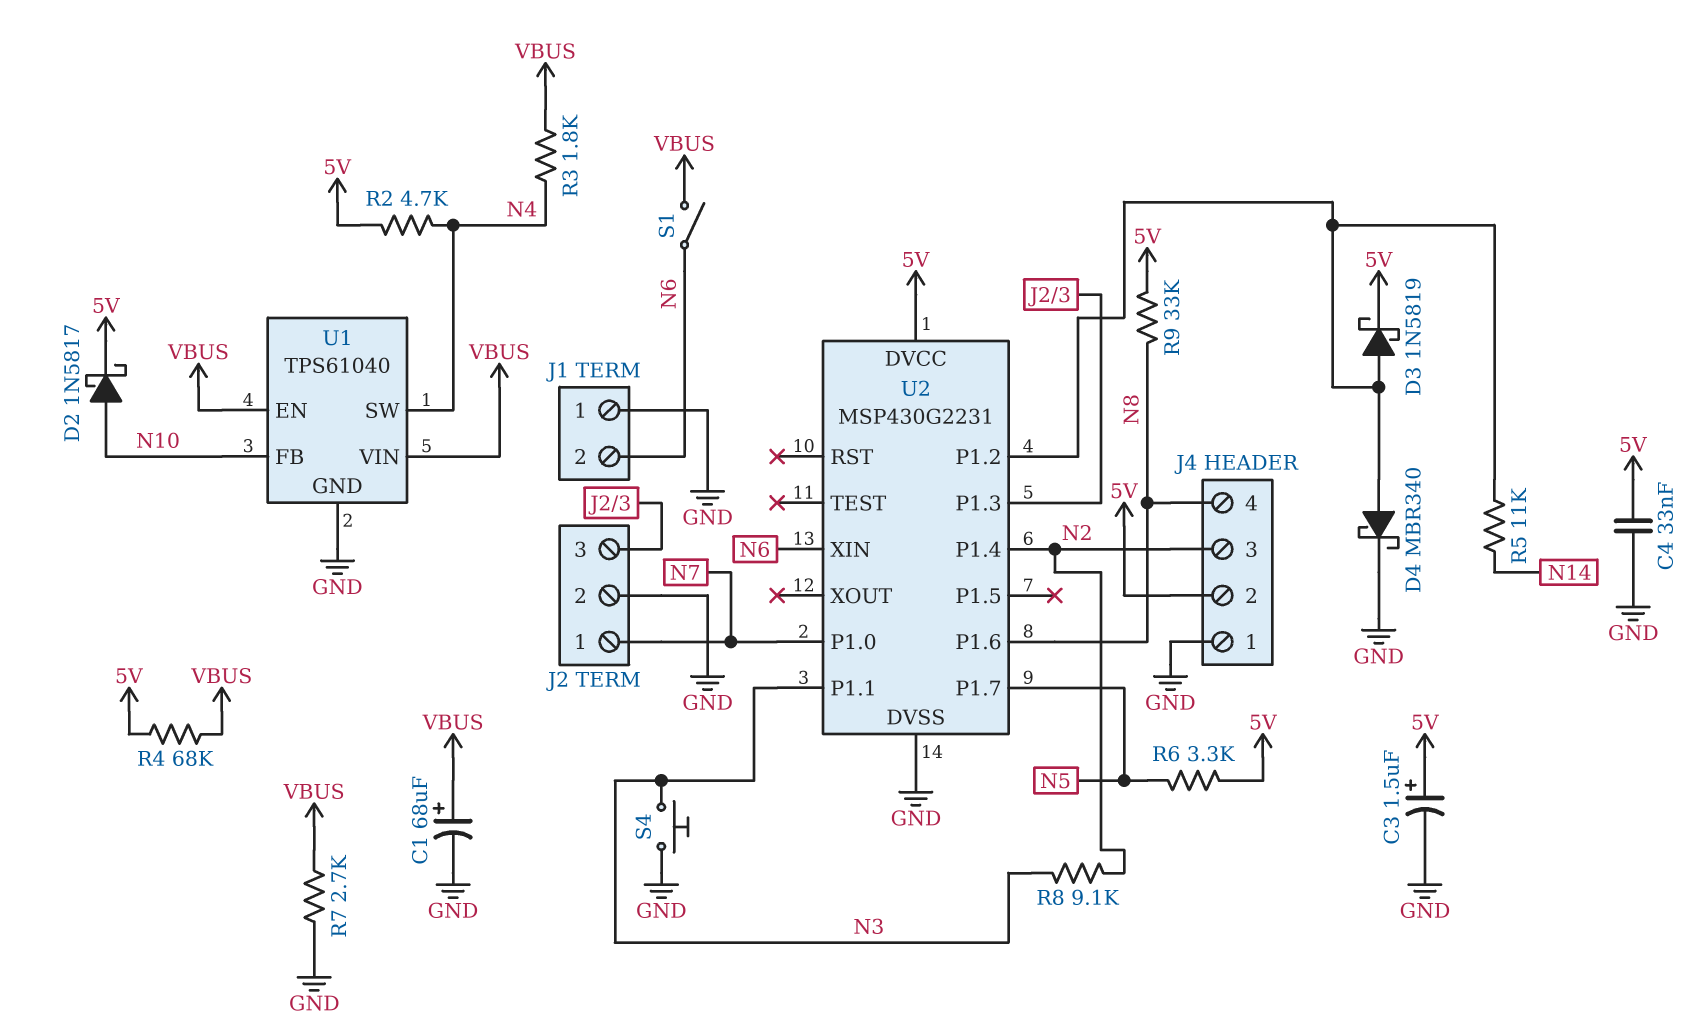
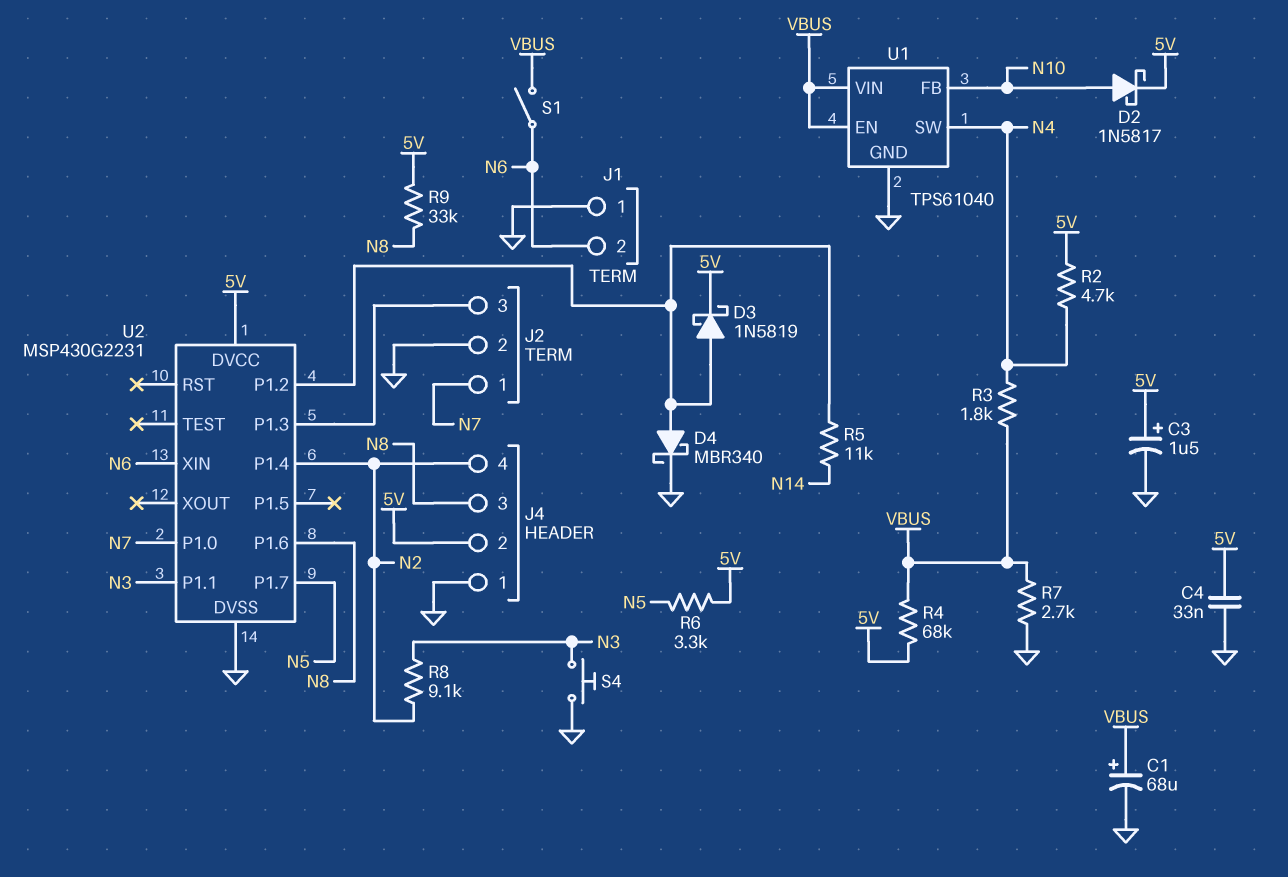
J4 pin 3: N2 -> N8
J4 pin 4: N8 -> N2

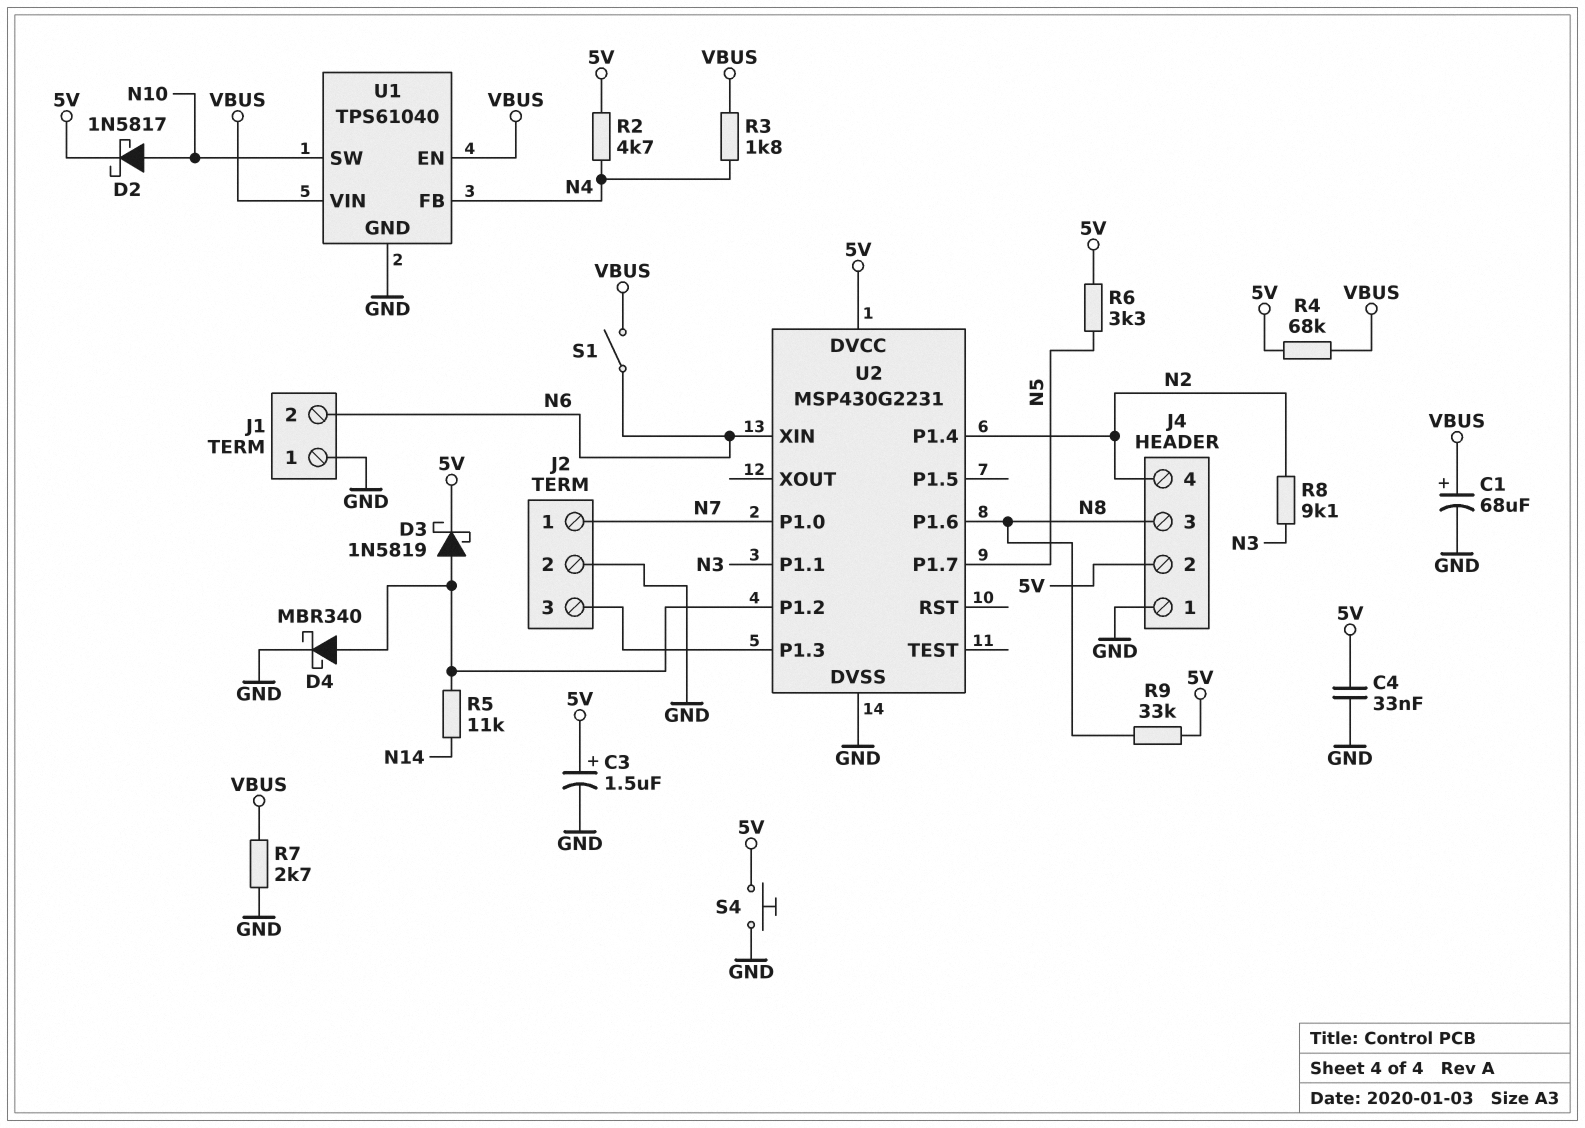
S4: button (GND, N3) -> button (5V, GND)
U1 pin FB: N10 -> N4
U1 pin SW: N4 -> N10

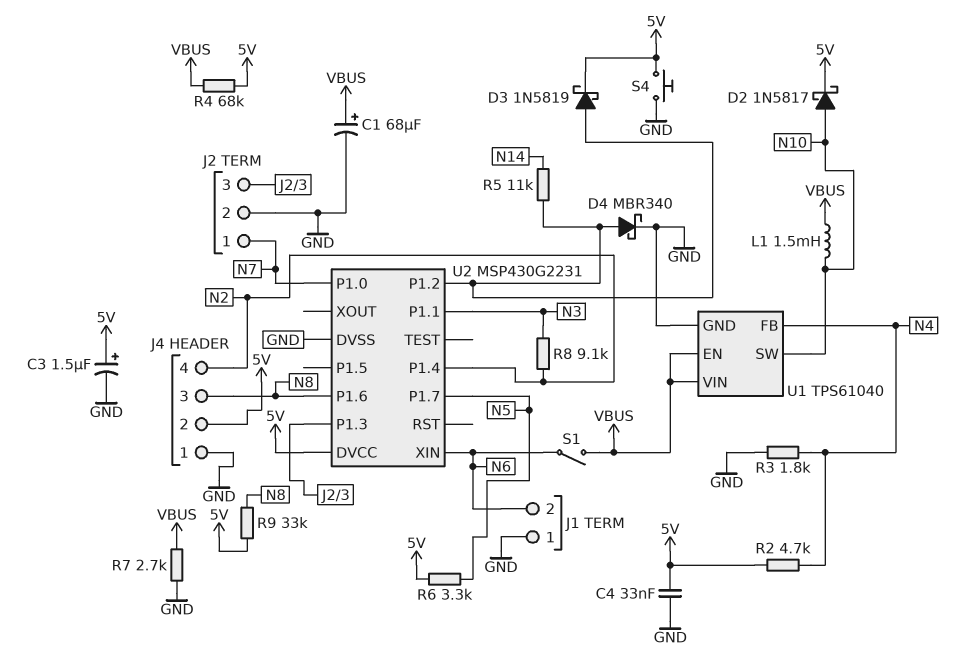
L1: none -> 1.5mH (N10, VBUS)
R3: 1.8k (N4, VBUS) -> 1.8k (GND, N4)

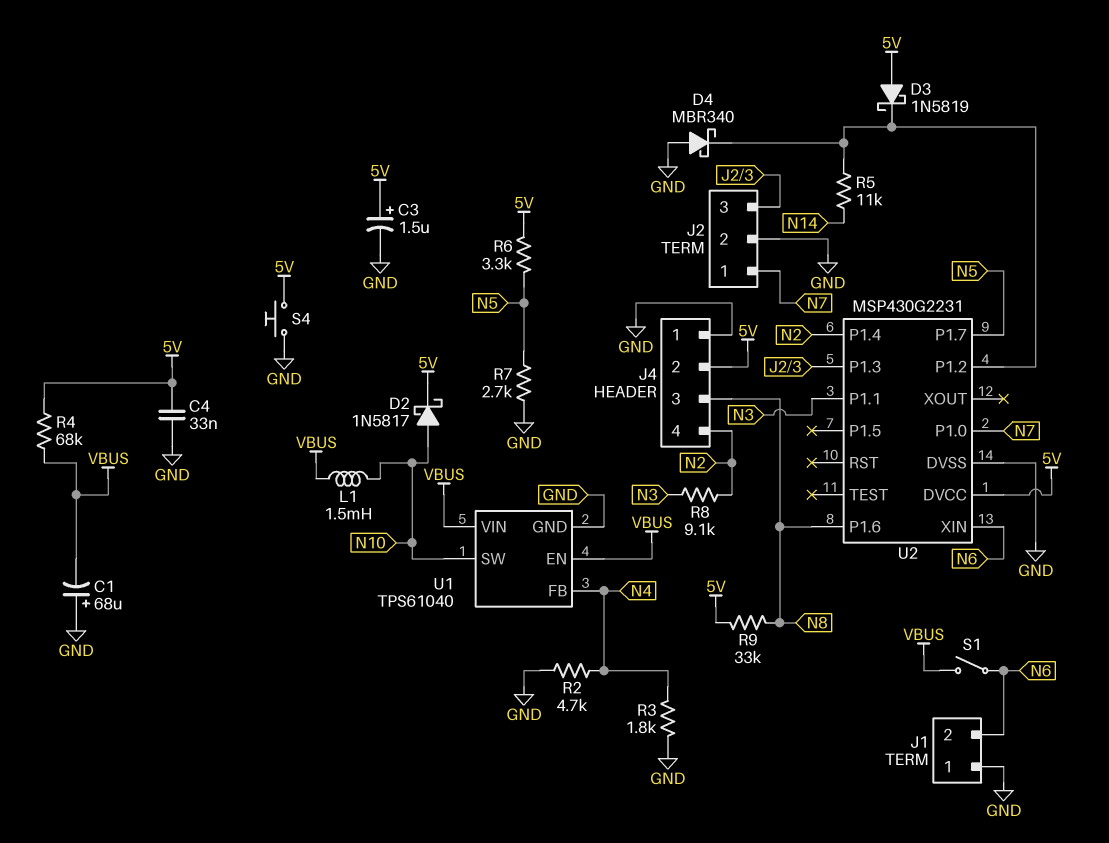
C1: 68uF (plus VBUS, minus GND) -> 68uF (plus GND, minus VBUS)
D3: schottky 1N5819 (A U2/P1.2, K 5V) -> schottky 1N5819 (A 5V, K U2/P1.2)
D4: schottky MBR340 (A U2/P1.2, K GND) -> schottky MBR340 (A GND, K U2/P1.2)
R2: 4.7k (5V, N4) -> 4.7k (GND, N4)
R7: 2.7k (GND, VBUS) -> 2.7k (GND, N5)

